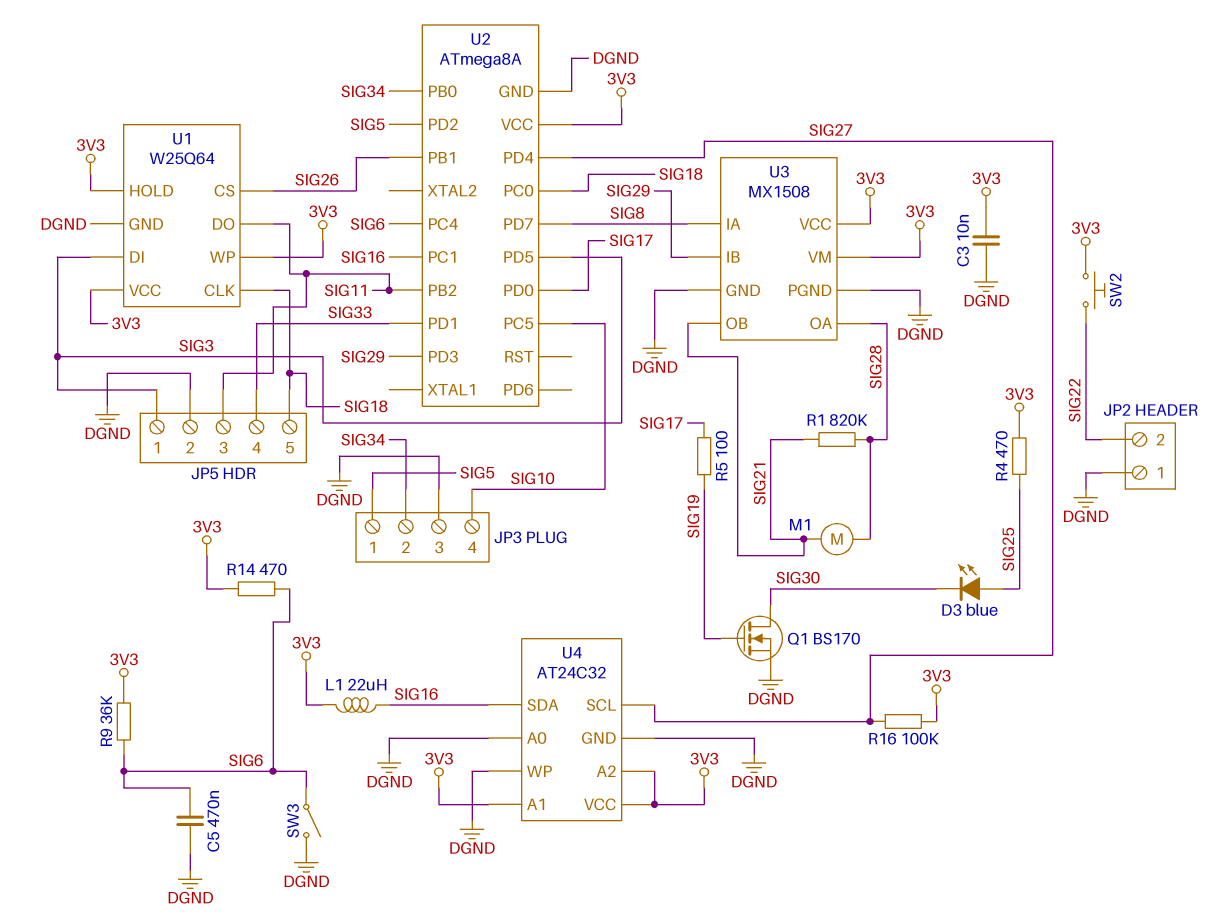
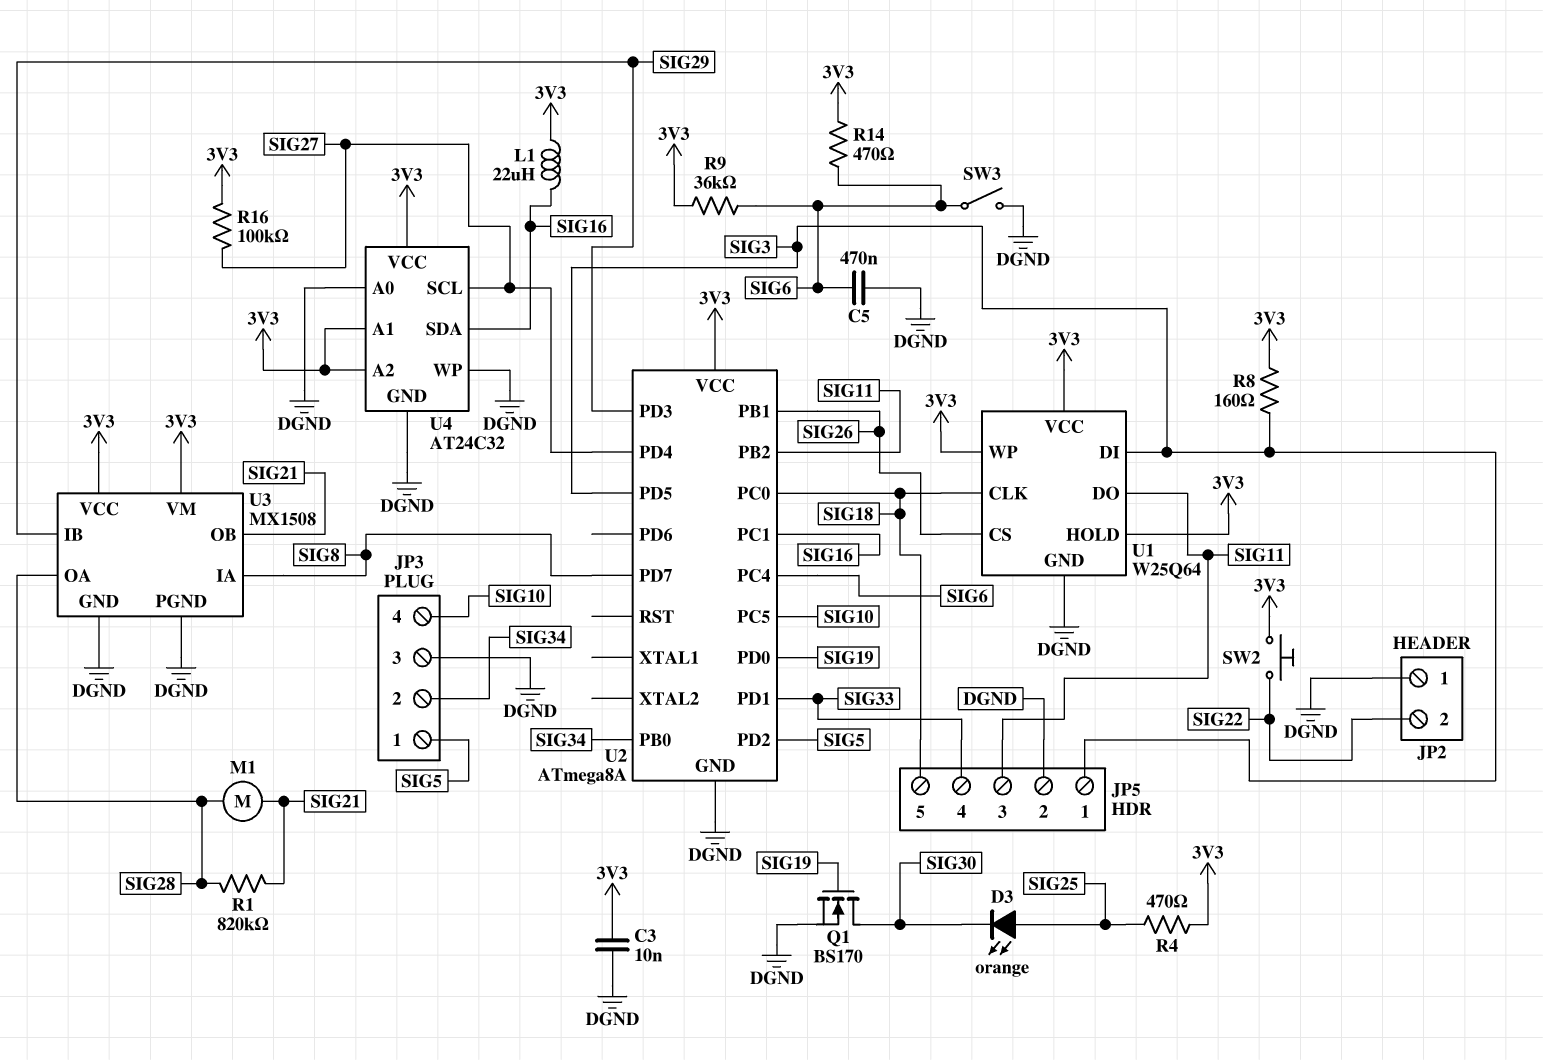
D3: LED blue (A SIG25, K SIG30) -> LED orange (A SIG25, K SIG30)
R5: 100 (SIG17, SIG19) -> none
R8: none -> 160 (3V3, SIG3)
U2 pin PD0: SIG17 -> SIG19

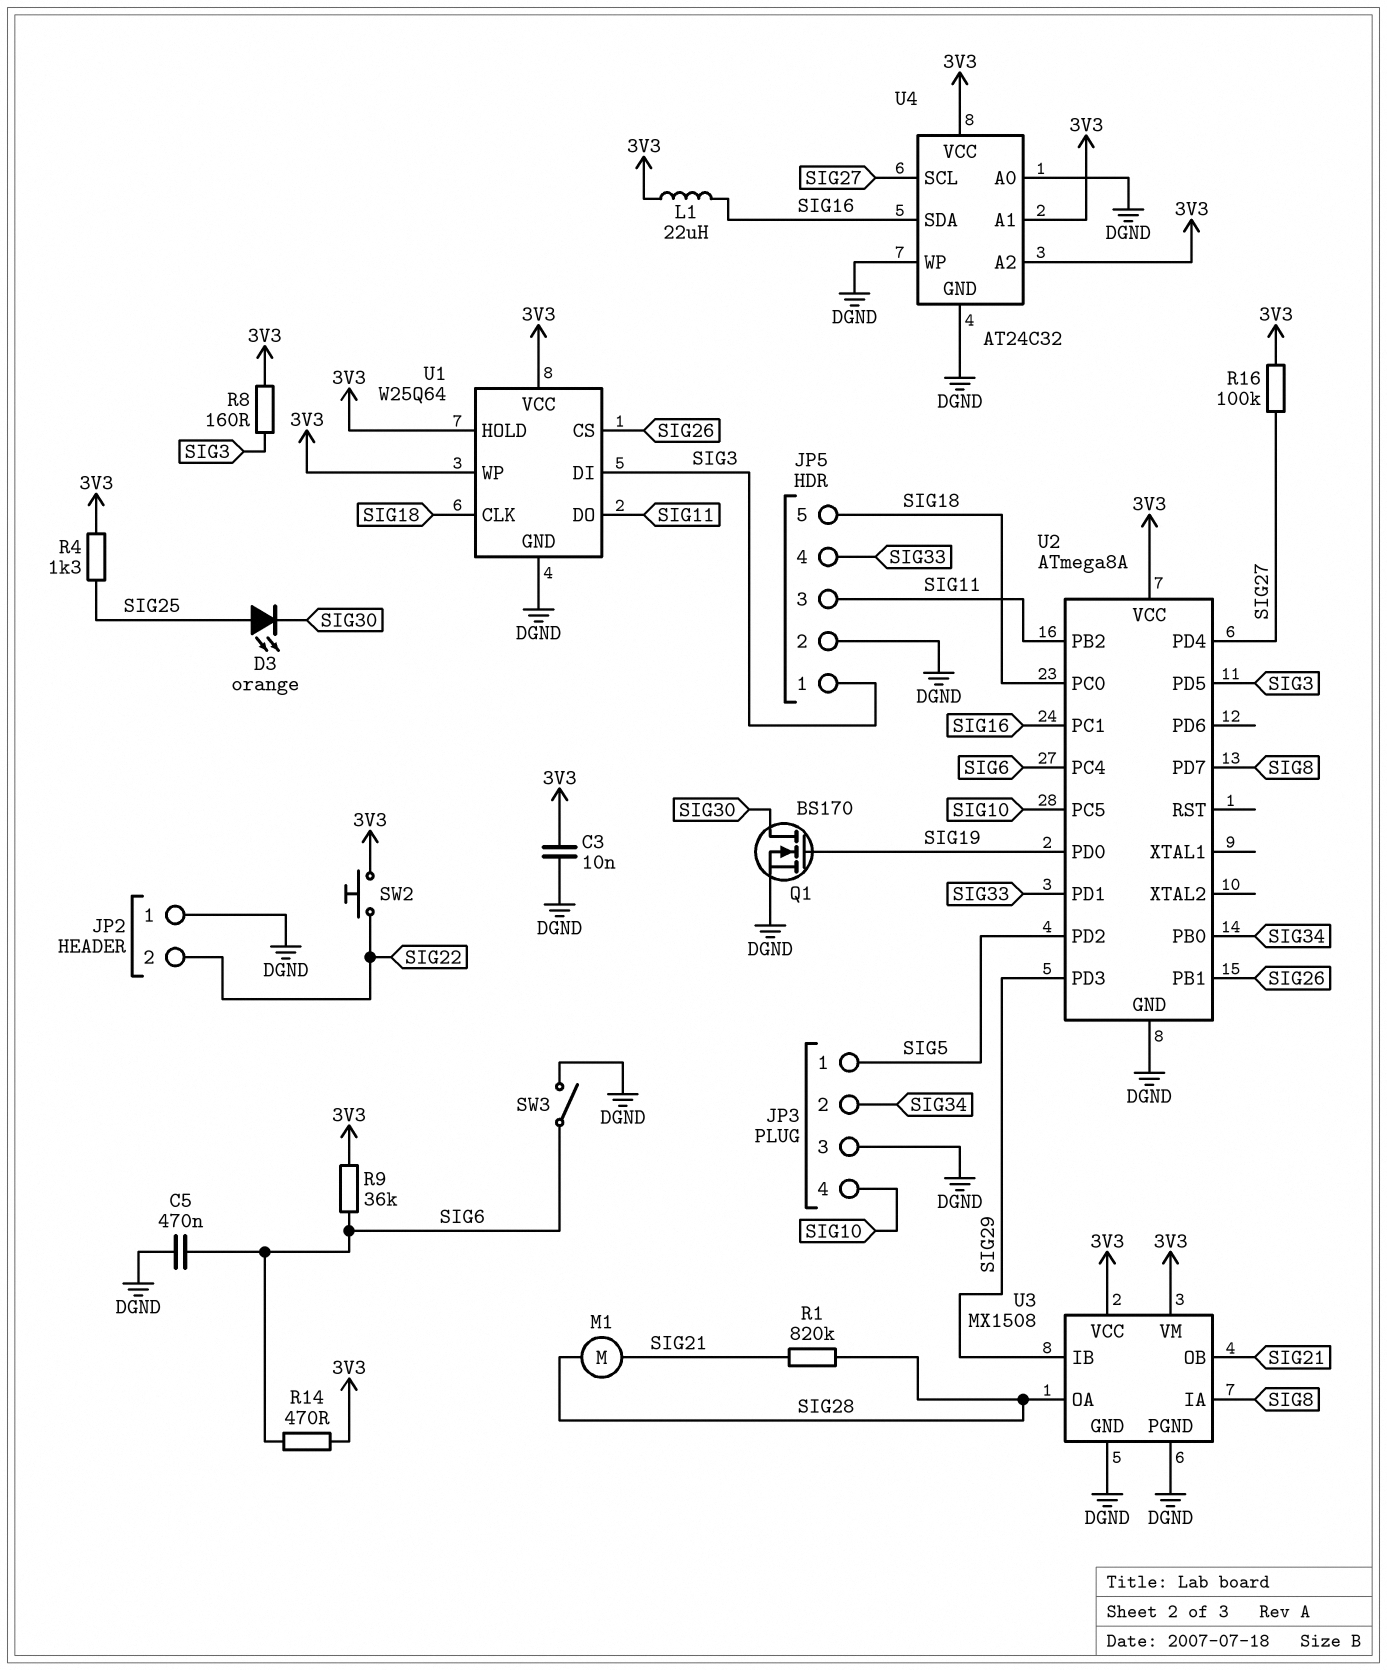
R4: 470 (3V3, SIG25) -> 1.3k (3V3, SIG25)

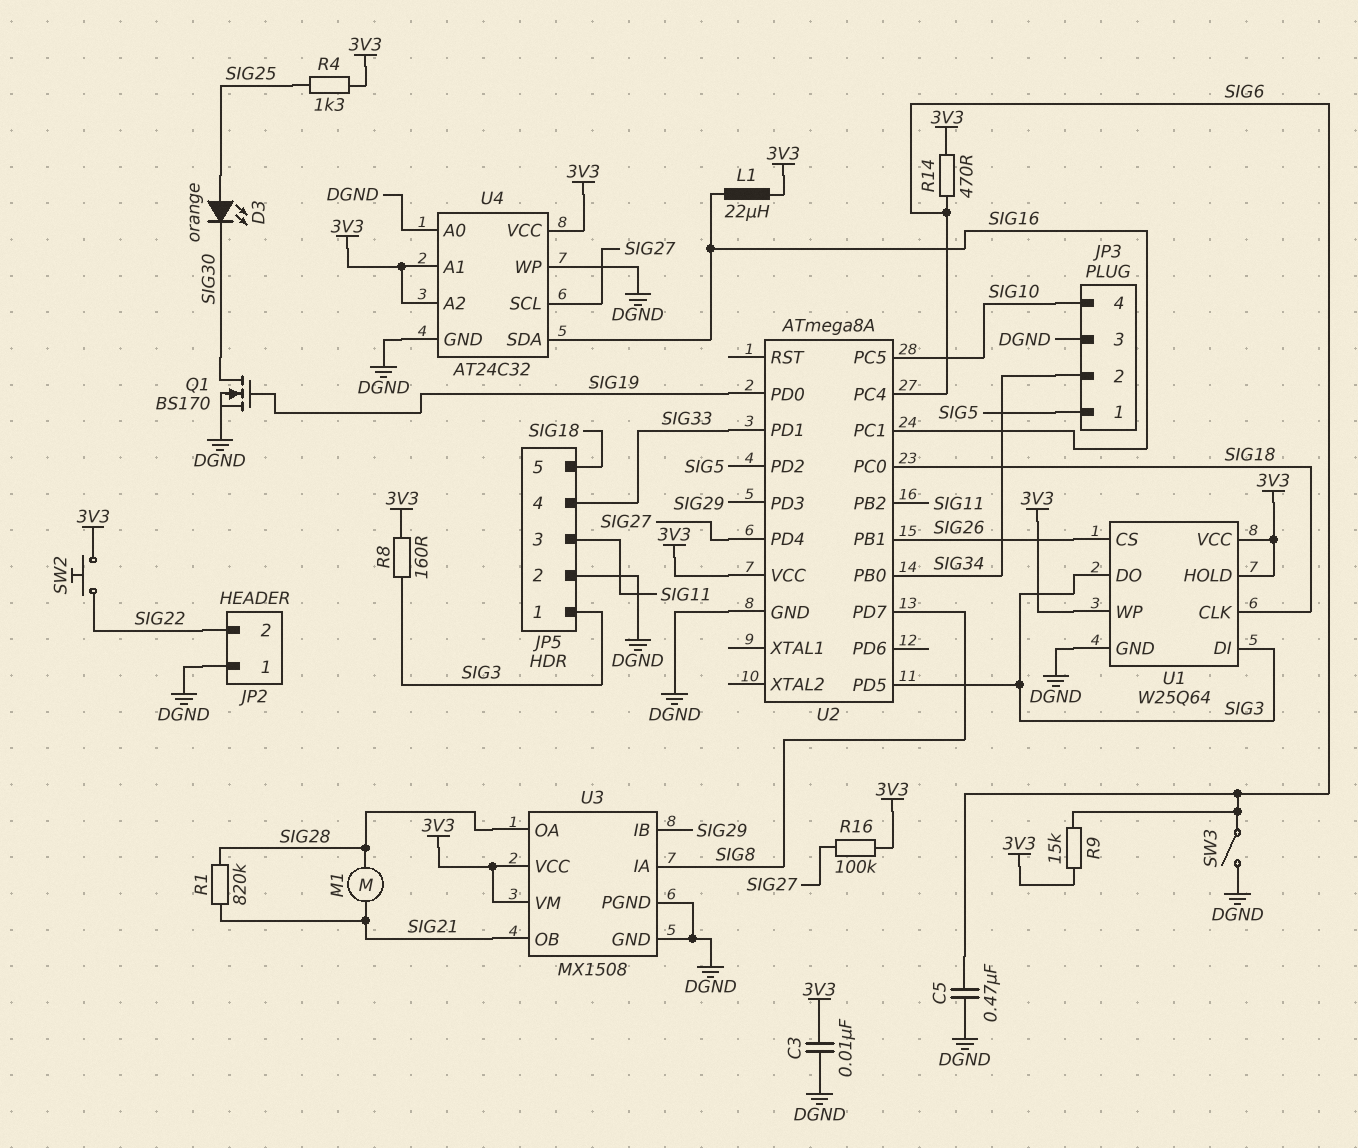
R9: 36k (3V3, SIG6) -> 15k (3V3, SIG6)
U1 pin DO: SIG11 -> SIG3

